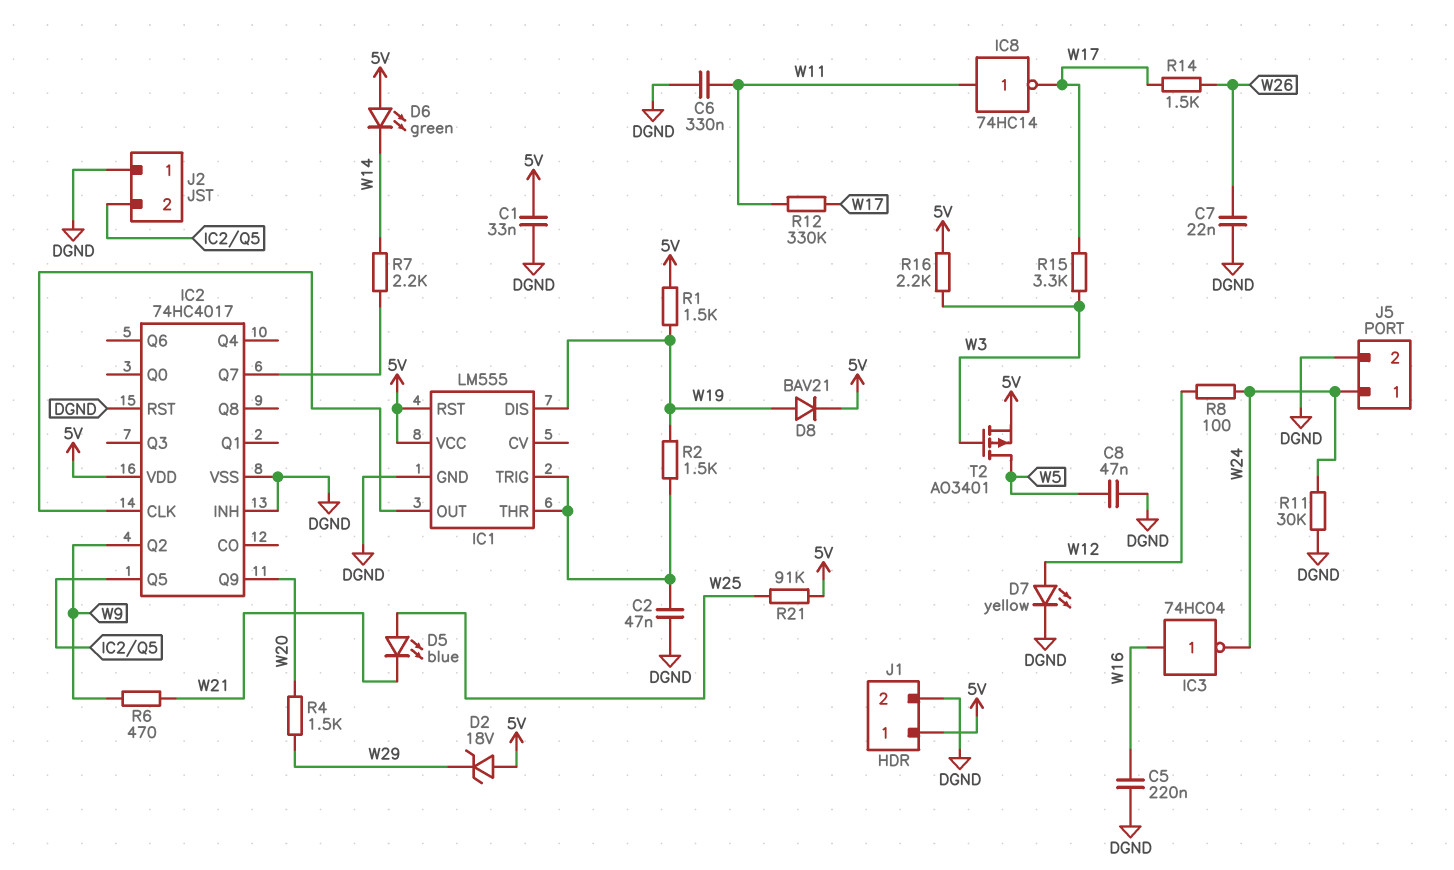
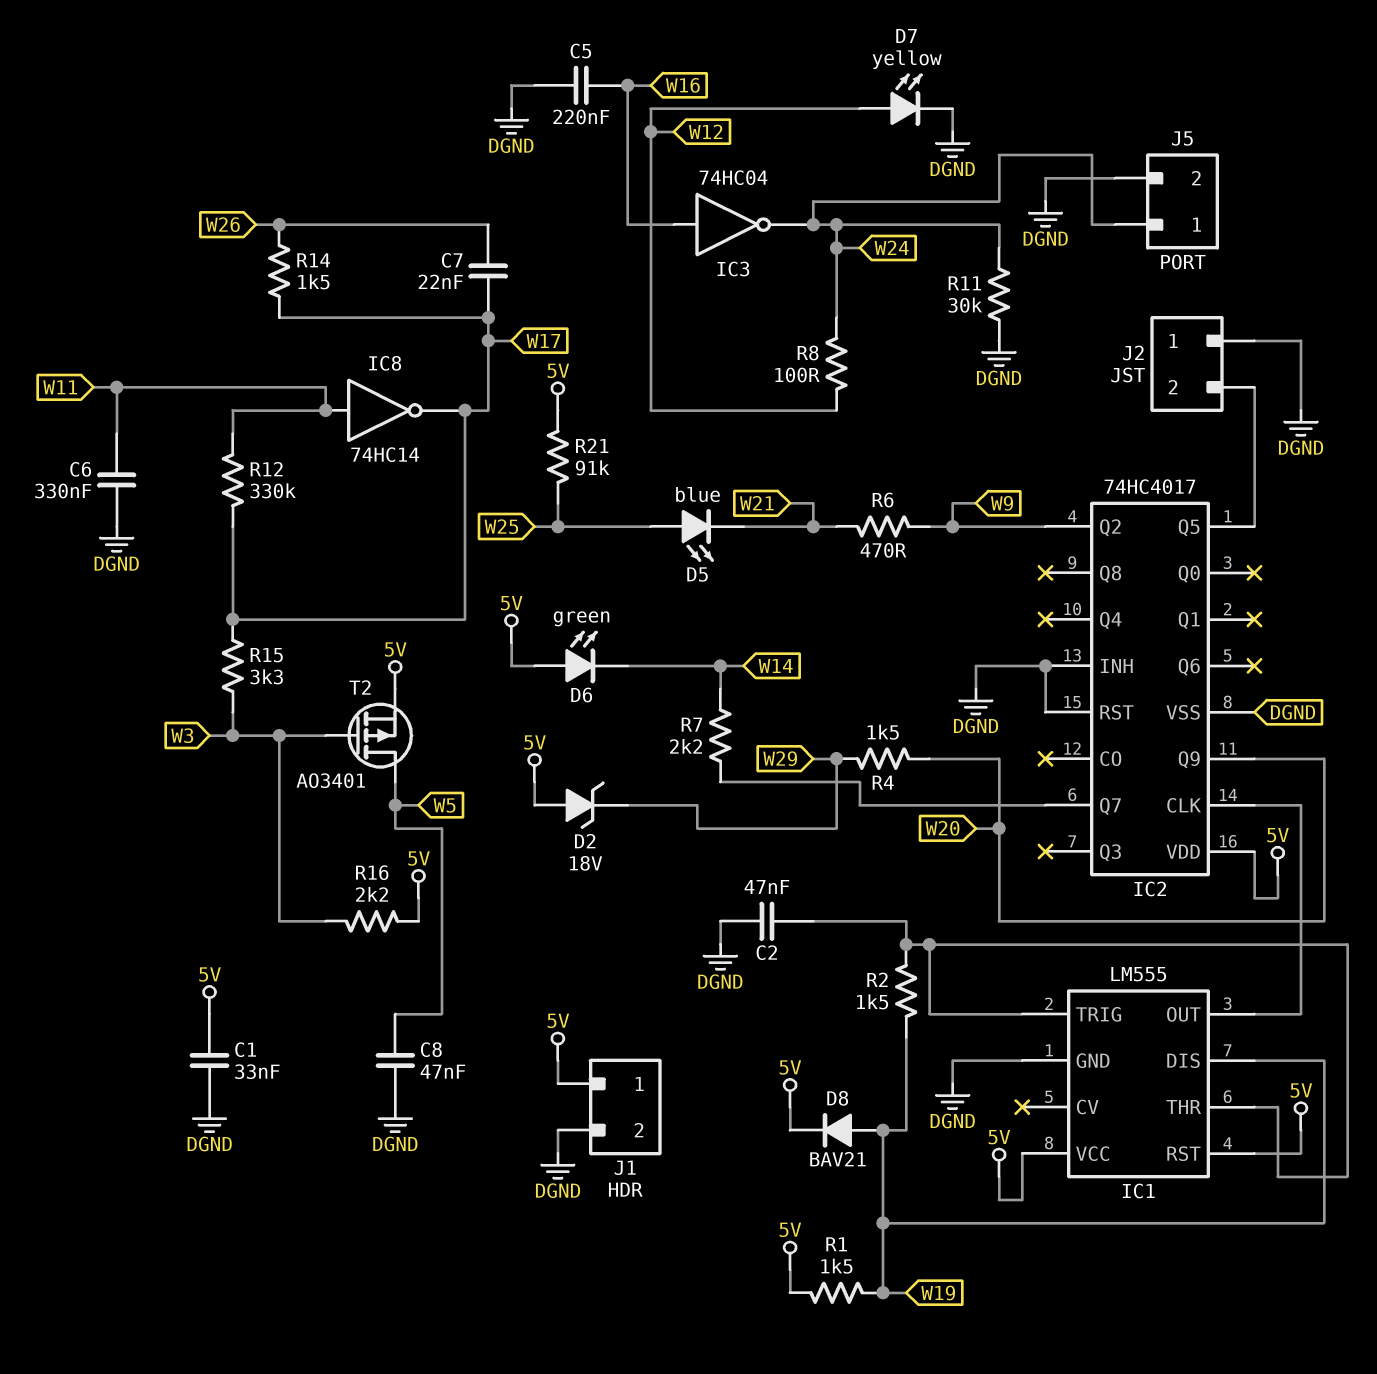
C7: 22nF (DGND, W26) -> 22nF (W17, W26)

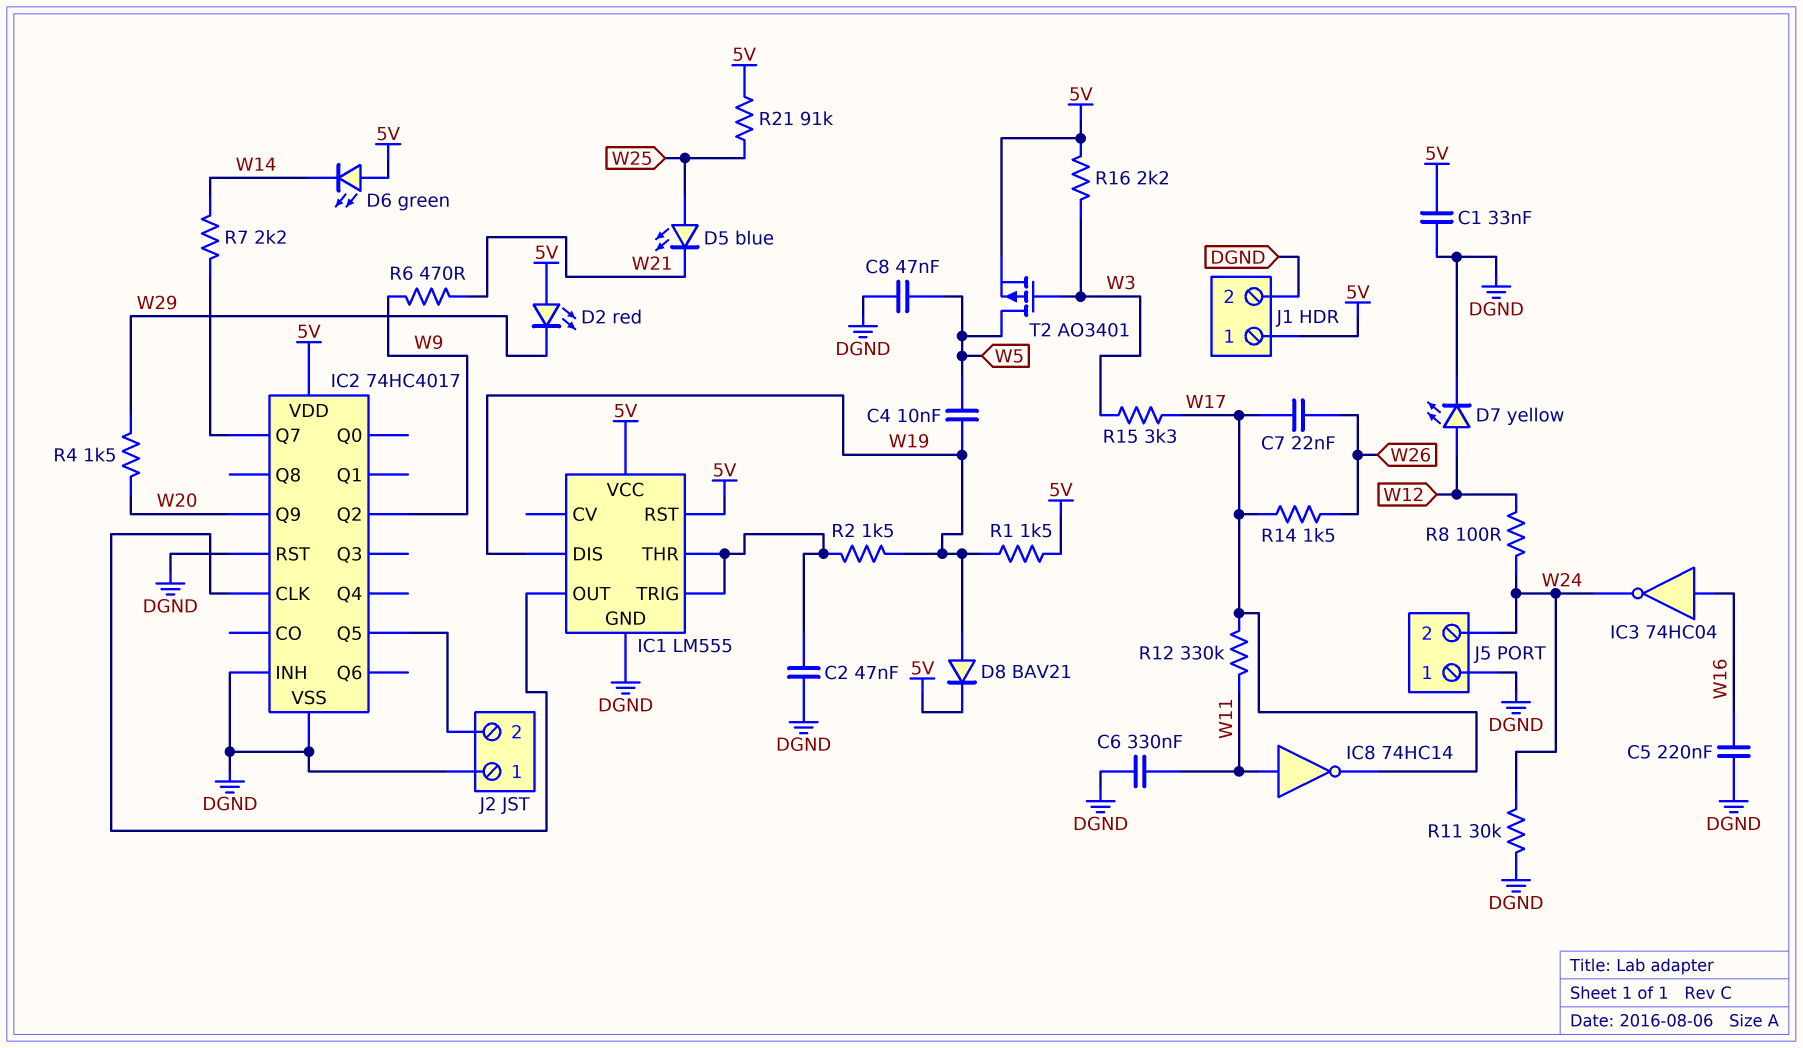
C4: none -> 10nF (W5, W19)
D2: zener 18V (A 5V, K W29) -> LED red (A 5V, K W29)
J5 pin 1: W24 -> DGND
J5 pin 2: DGND -> W24

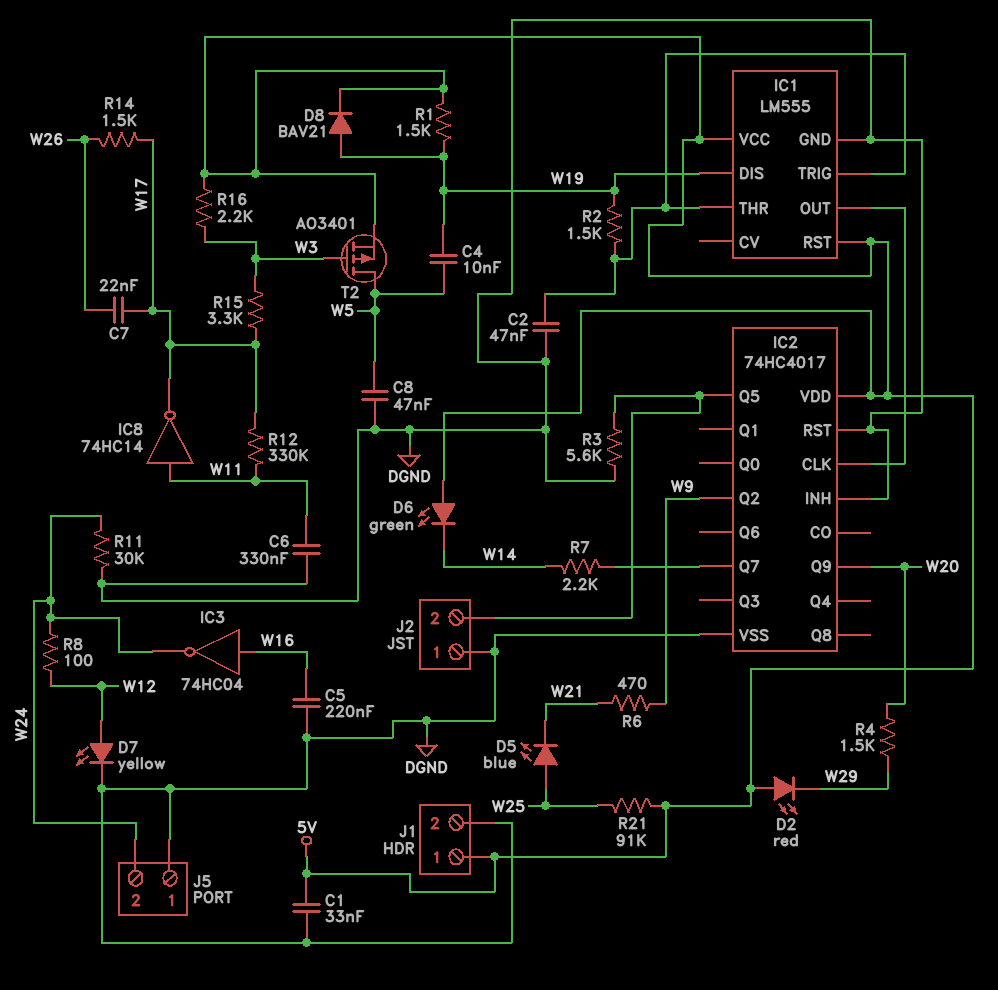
R3: none -> 5.6k (DGND, IC2/Q5)

